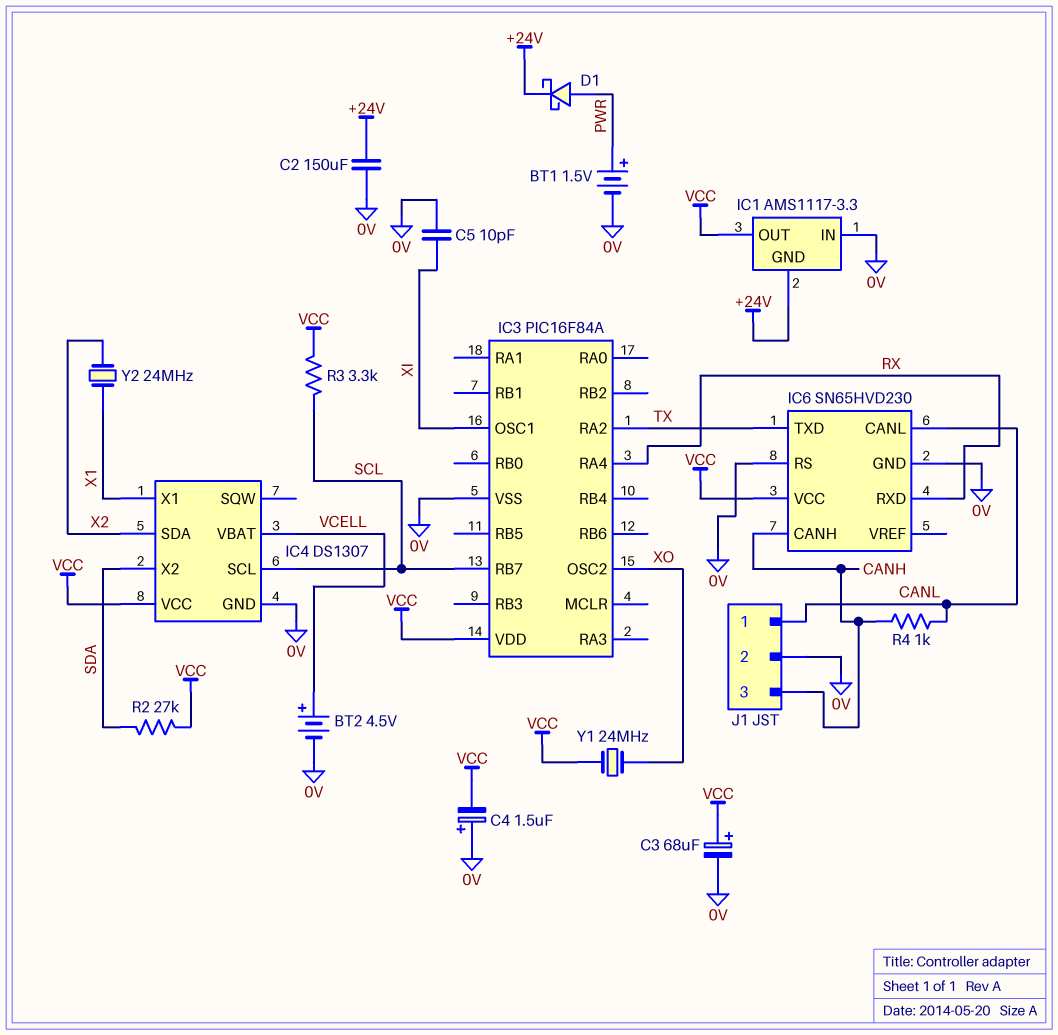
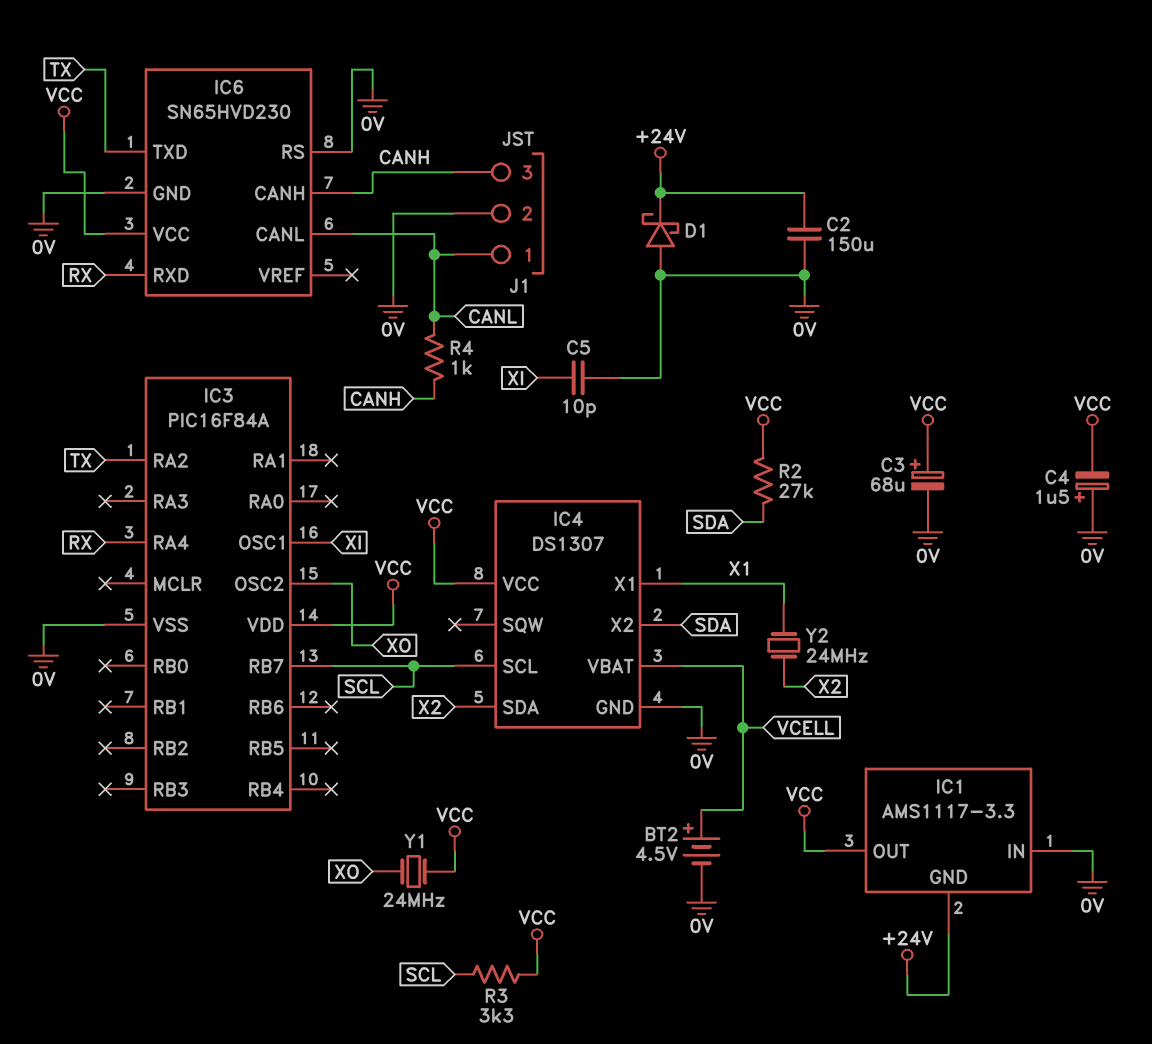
BT1: 1.5V (plus PWR, minus 0V) -> none
D1: schottky (A PWR, K +24V) -> schottky (A 0V, K +24V)

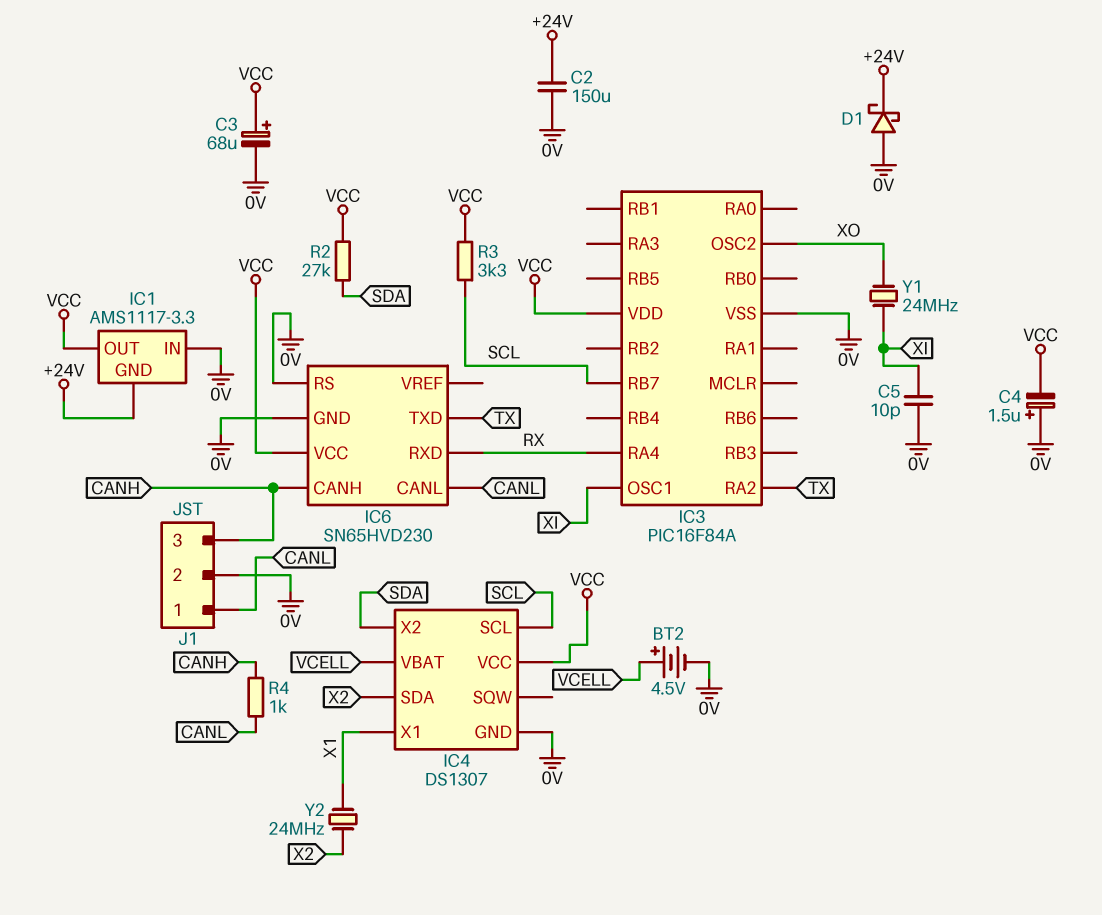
Y1: 24MHz (VCC, XO) -> 24MHz (XI, XO)

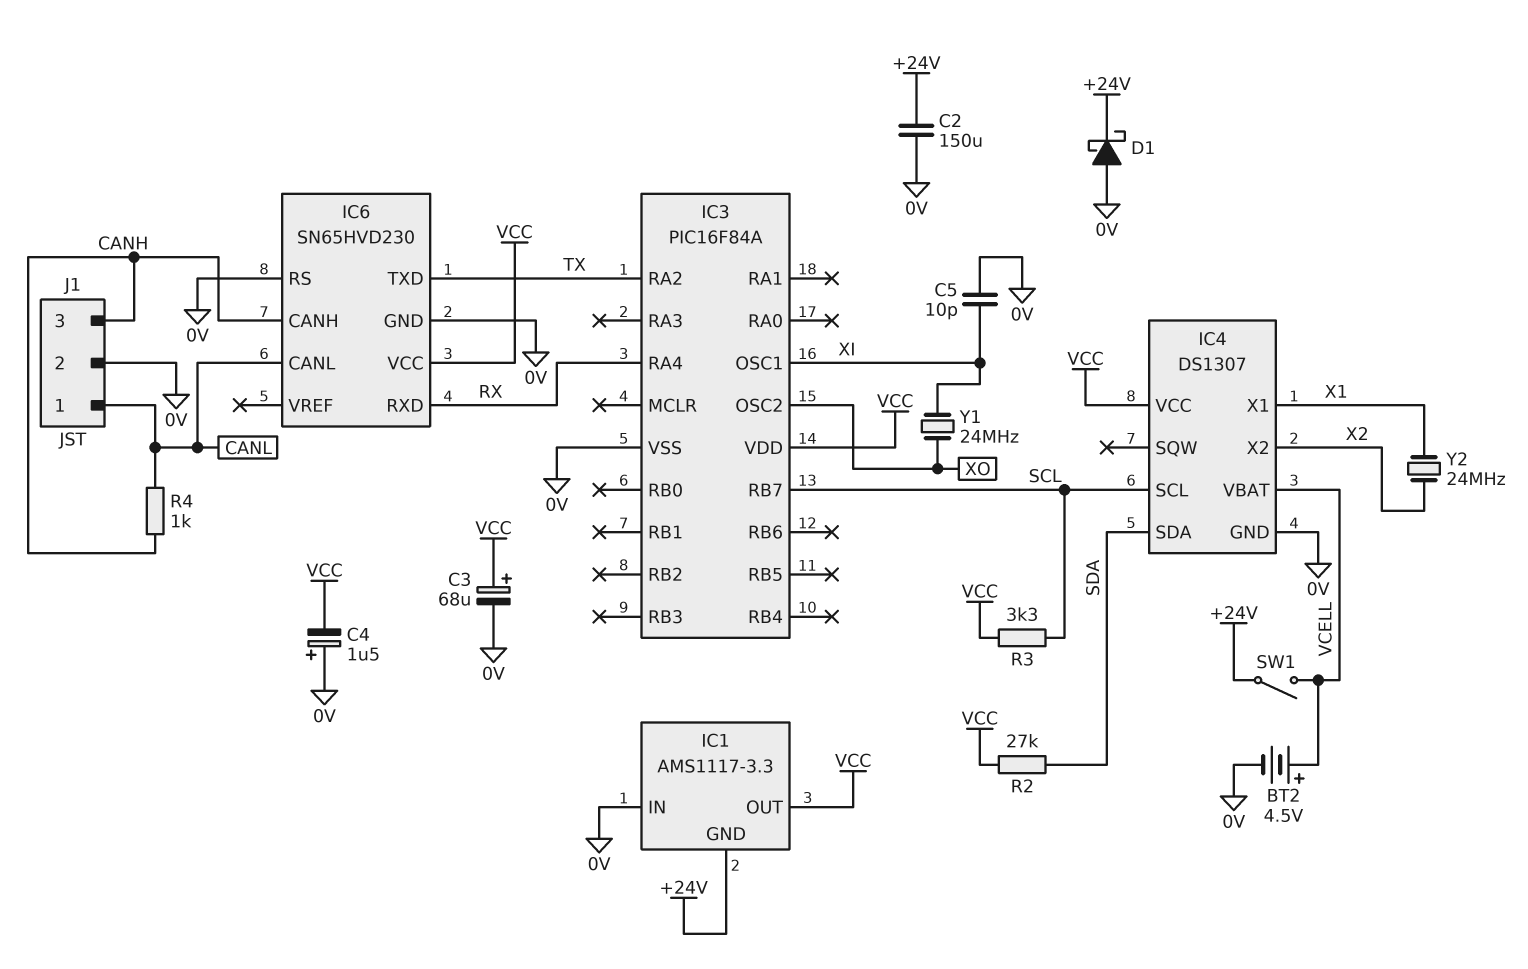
IC4 pin SDA: X2 -> SDA
IC4 pin X2: SDA -> X2
SW1: none -> switch (+24V, VCELL)

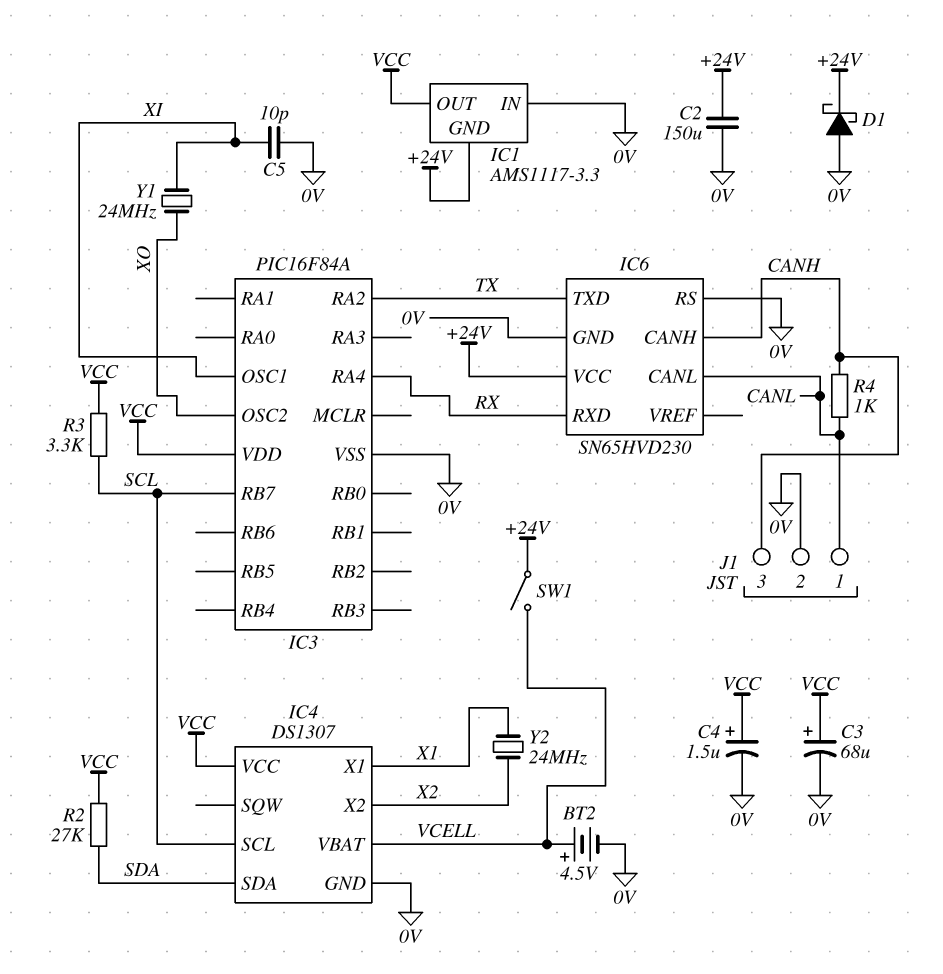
C4: 1.5uF (plus 0V, minus VCC) -> 1.5uF (plus VCC, minus 0V)
IC6 pin VCC: VCC -> +24V

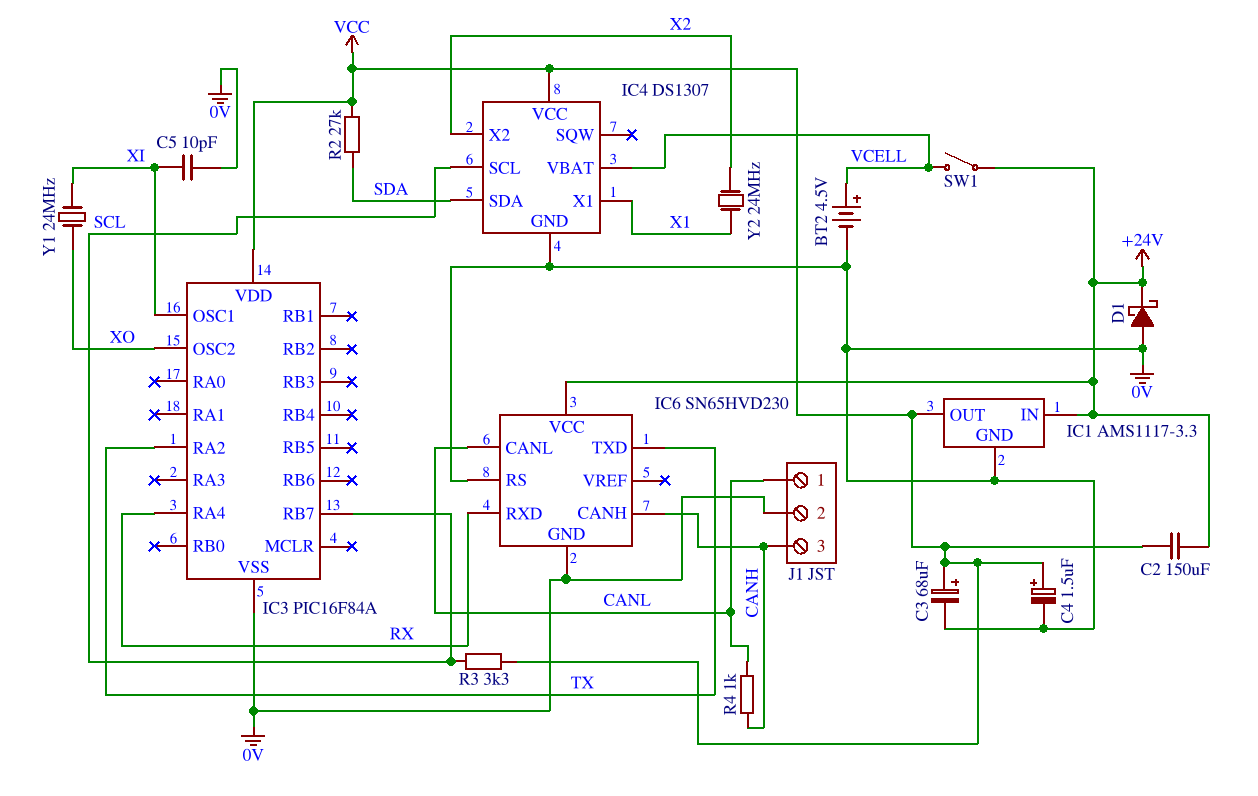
C2: 150uF (+24V, 0V) -> 150uF (+24V, VCC)
IC1 pin GND: +24V -> 0V
IC1 pin IN: 0V -> +24V

